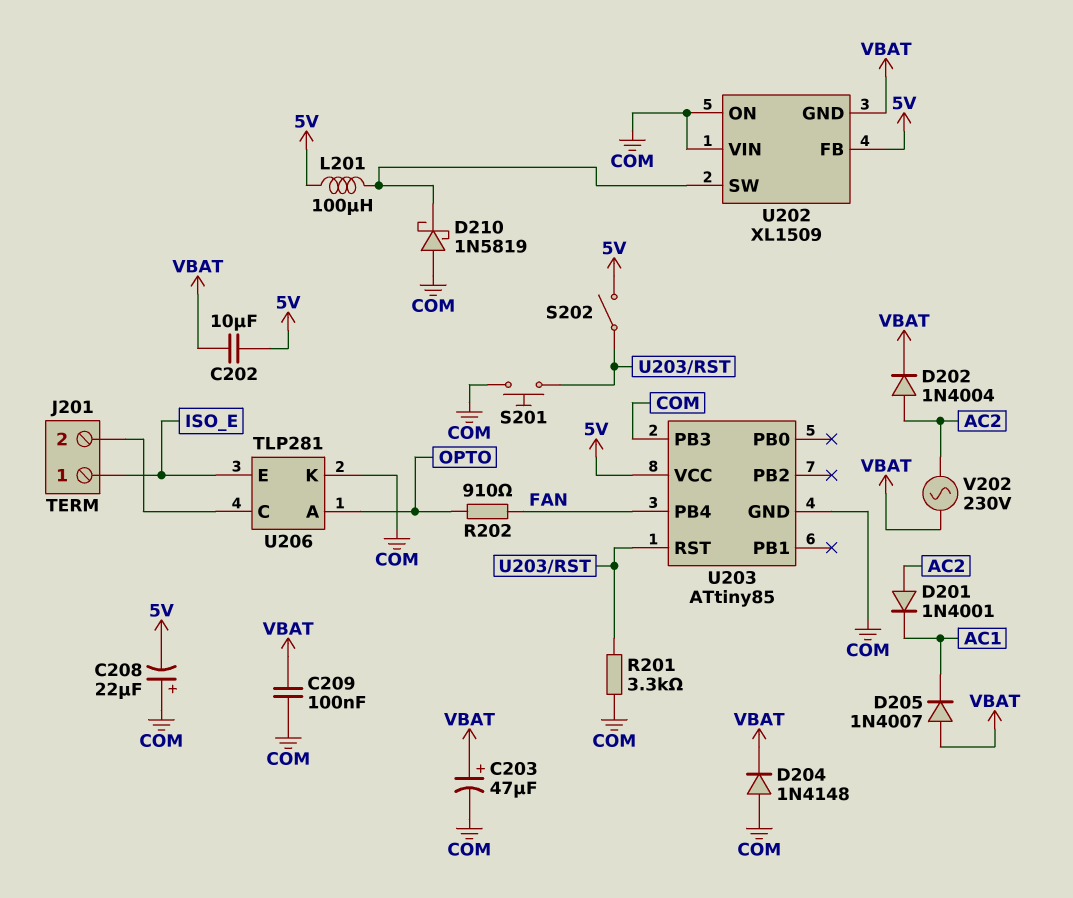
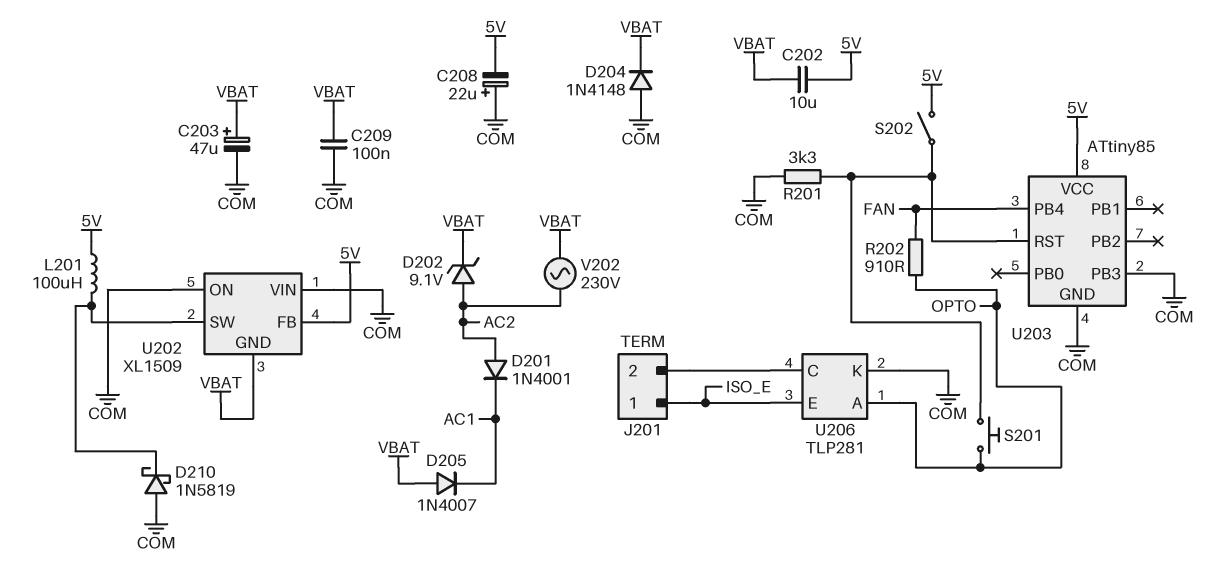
D202: diode 1N4004 (A AC2, K VBAT) -> zener 9.1V (A AC2, K VBAT)
S201: button (COM, U203/RST) -> button (OPTO, U203/RST)

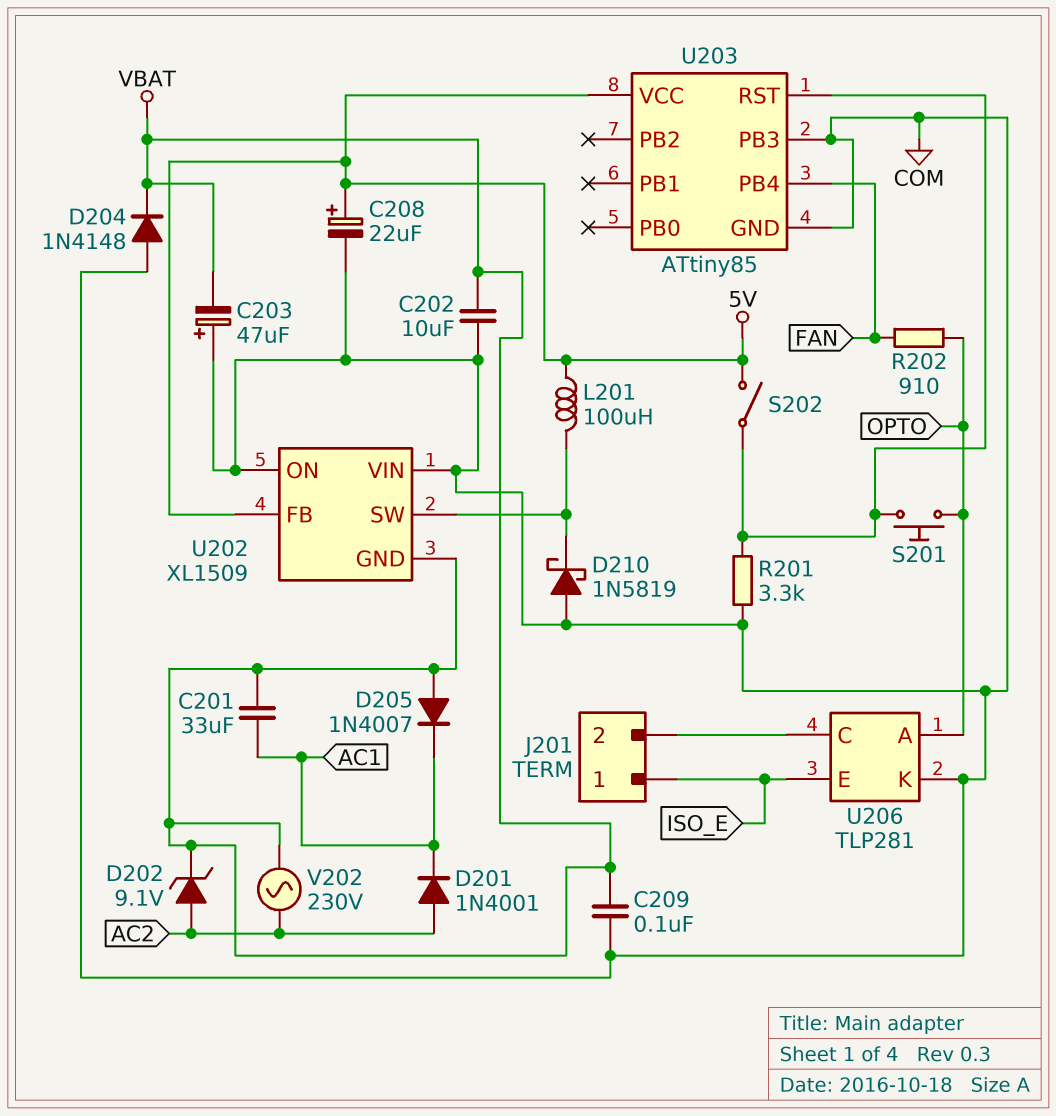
C201: none -> 33uF (AC1, VBAT)
C202: 10uF (5V, VBAT) -> 10uF (COM, VBAT)
C203: 47uF (plus VBAT, minus COM) -> 47uF (plus COM, minus VBAT)
C208: 22uF (plus COM, minus 5V) -> 22uF (plus 5V, minus COM)

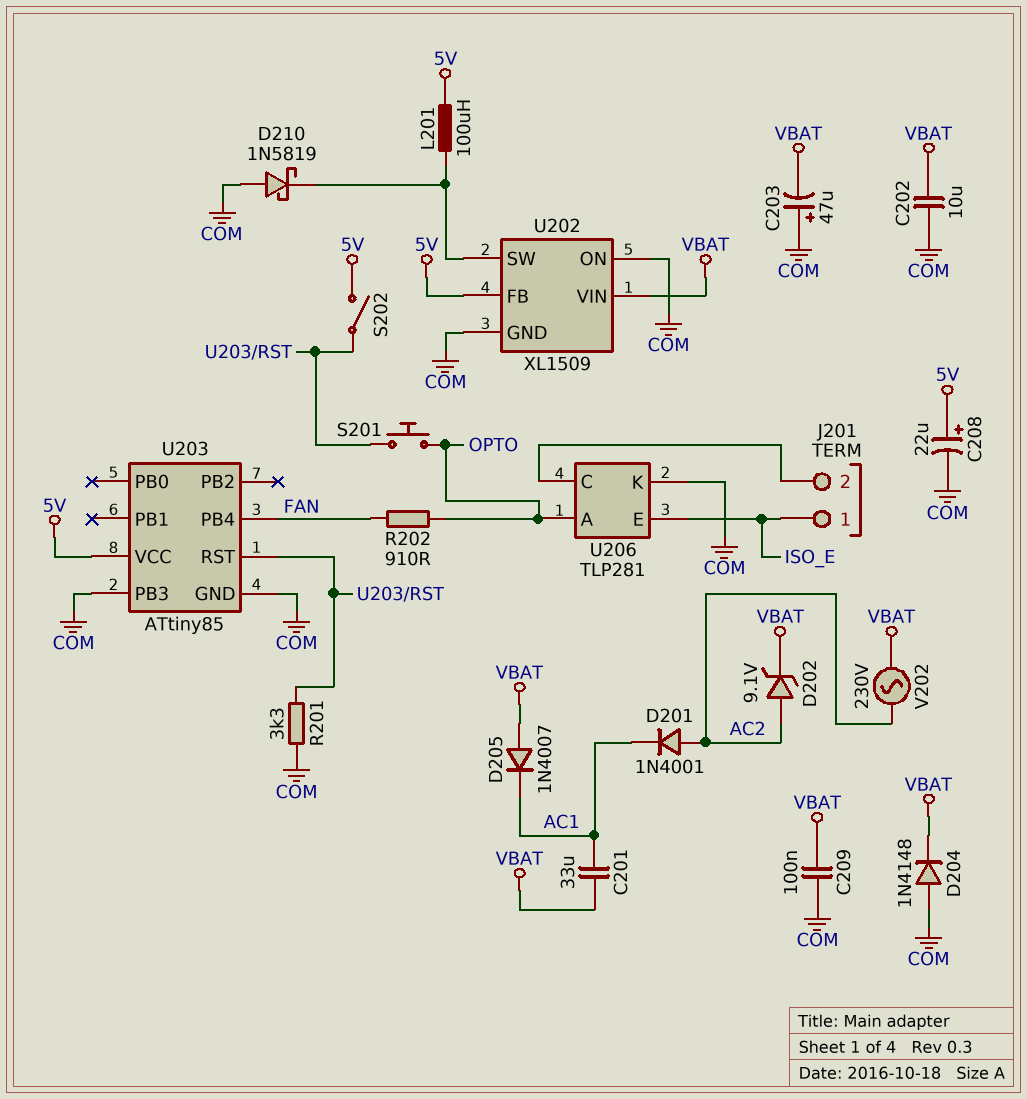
U202 pin GND: VBAT -> COM
U202 pin VIN: COM -> VBAT

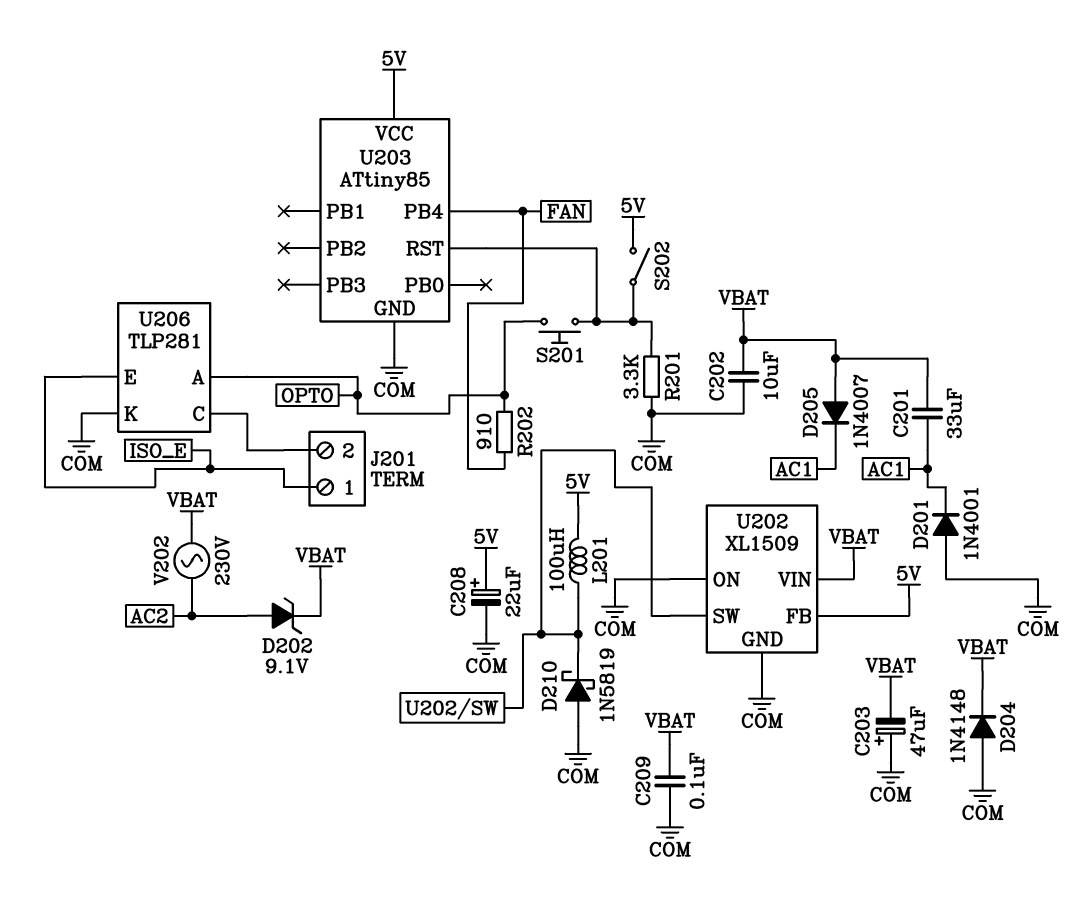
D201: diode 1N4001 (A AC2, K AC1) -> diode 1N4001 (A COM, K AC1)
U203 pin PB3: COM -> none

